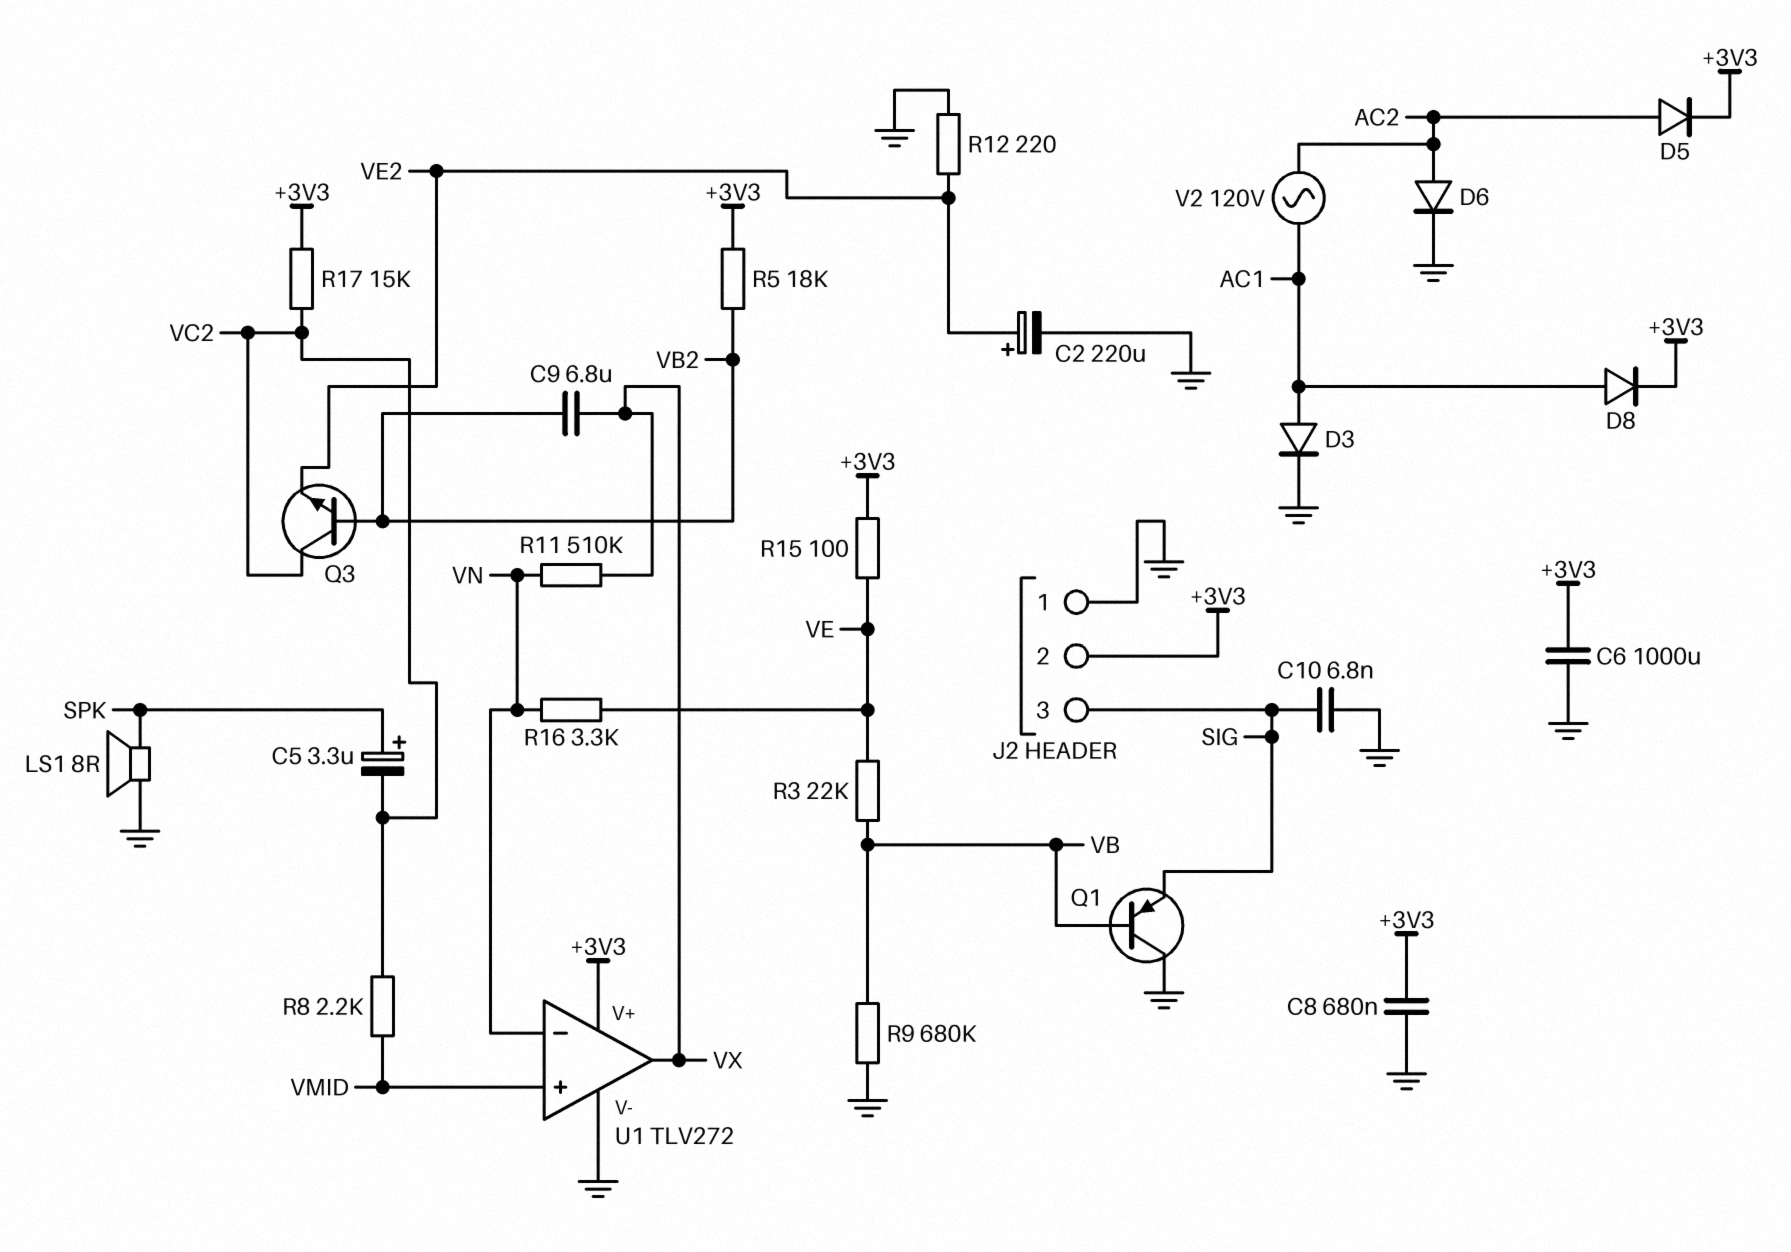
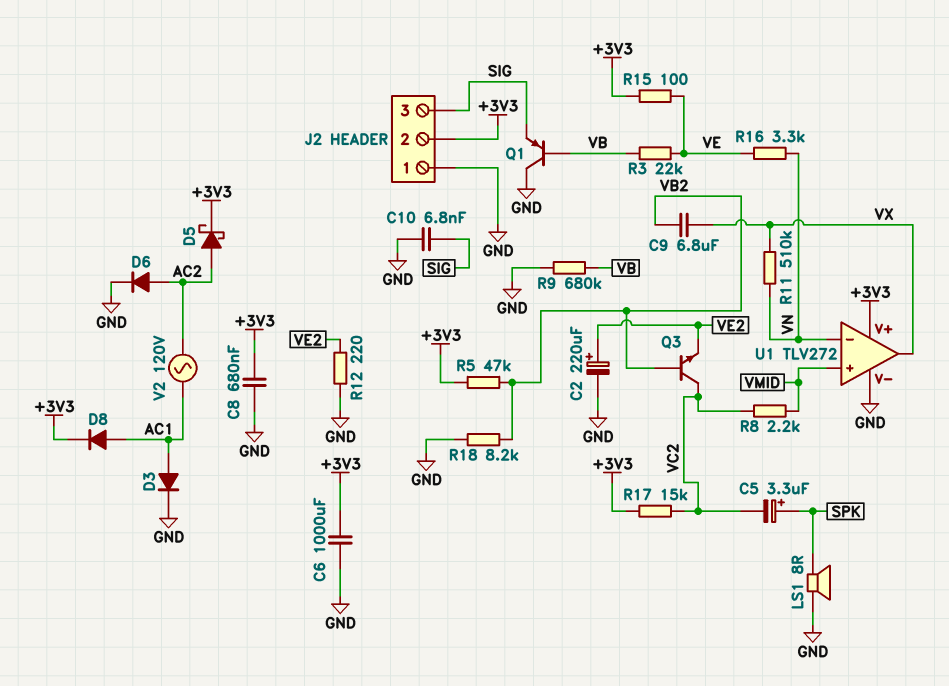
D5: diode (A AC2, K +3V3) -> schottky (A AC2, K +3V3)
R5: 18k (+3V3, VB2) -> 47k (+3V3, VB2)
R18: none -> 8.2k (GND, VB2)

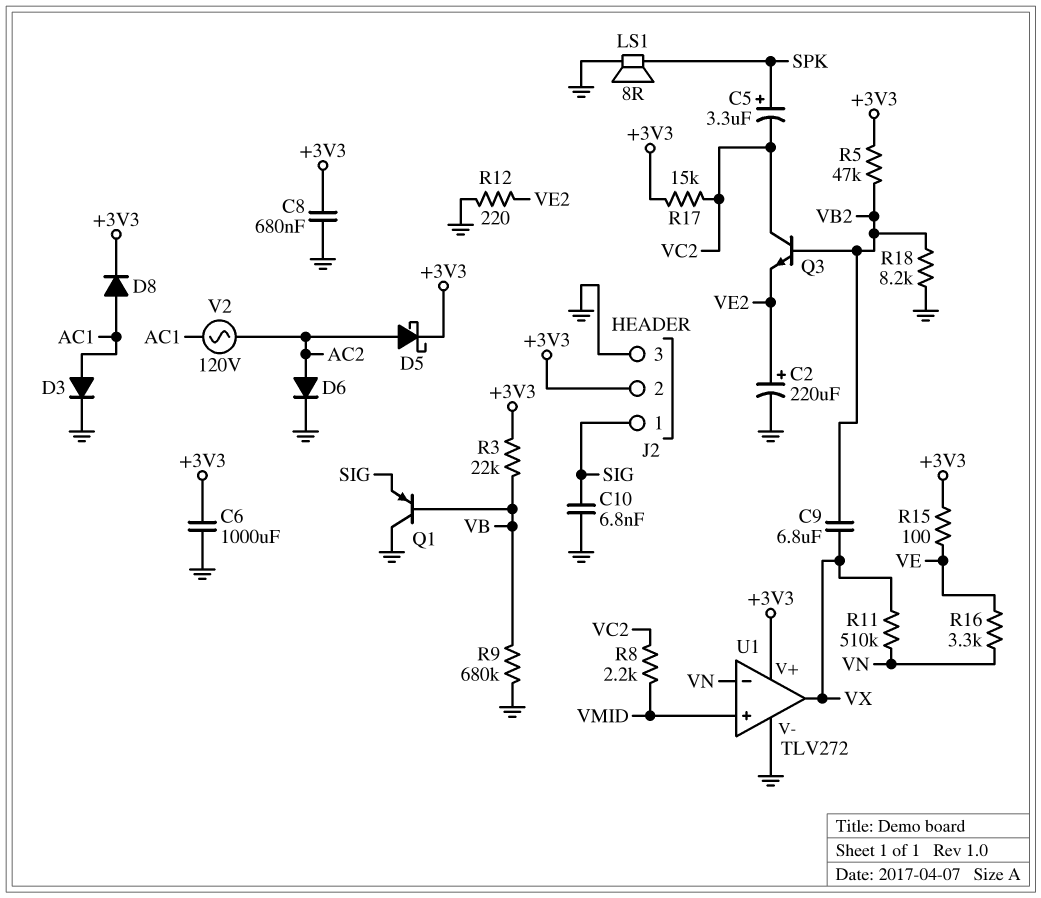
J2 pin 1: GND -> SIG
J2 pin 3: SIG -> GND
R3: 22k (VB, VE) -> 22k (+3V3, VB)

